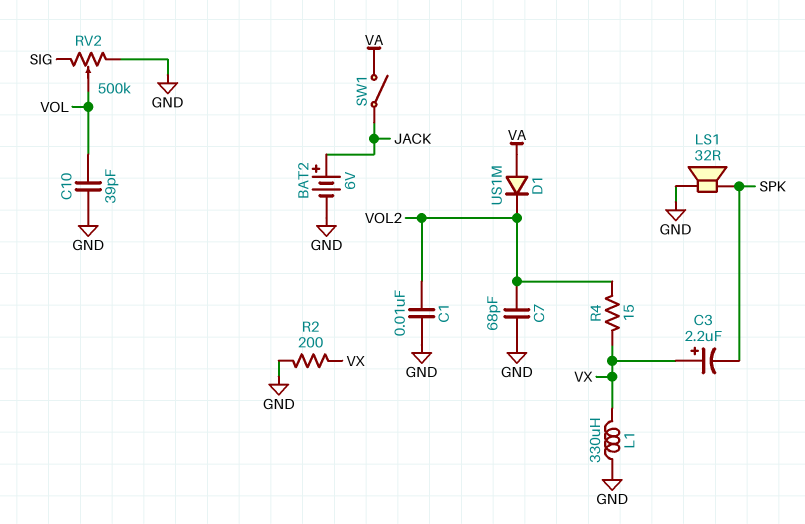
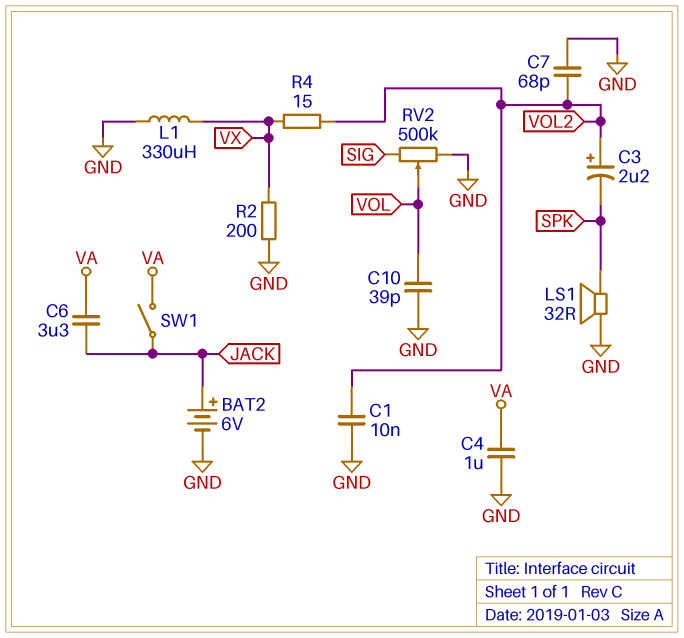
C3: 2.2uF (plus VX, minus SPK) -> 2.2uF (plus VOL2, minus SPK)
C4: none -> 1uF (GND, VA)
C6: none -> 3.3uF (JACK, VA)
D1: diode US1M (A VA, K VOL2) -> none

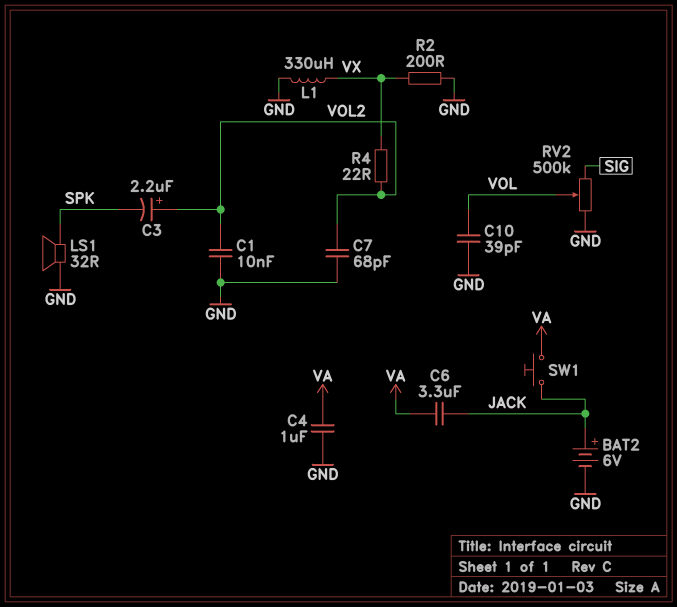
R4: 15 (VOL2, VX) -> 22 (VOL2, VX)
SW1: switch (JACK, VA) -> button (JACK, VA)

